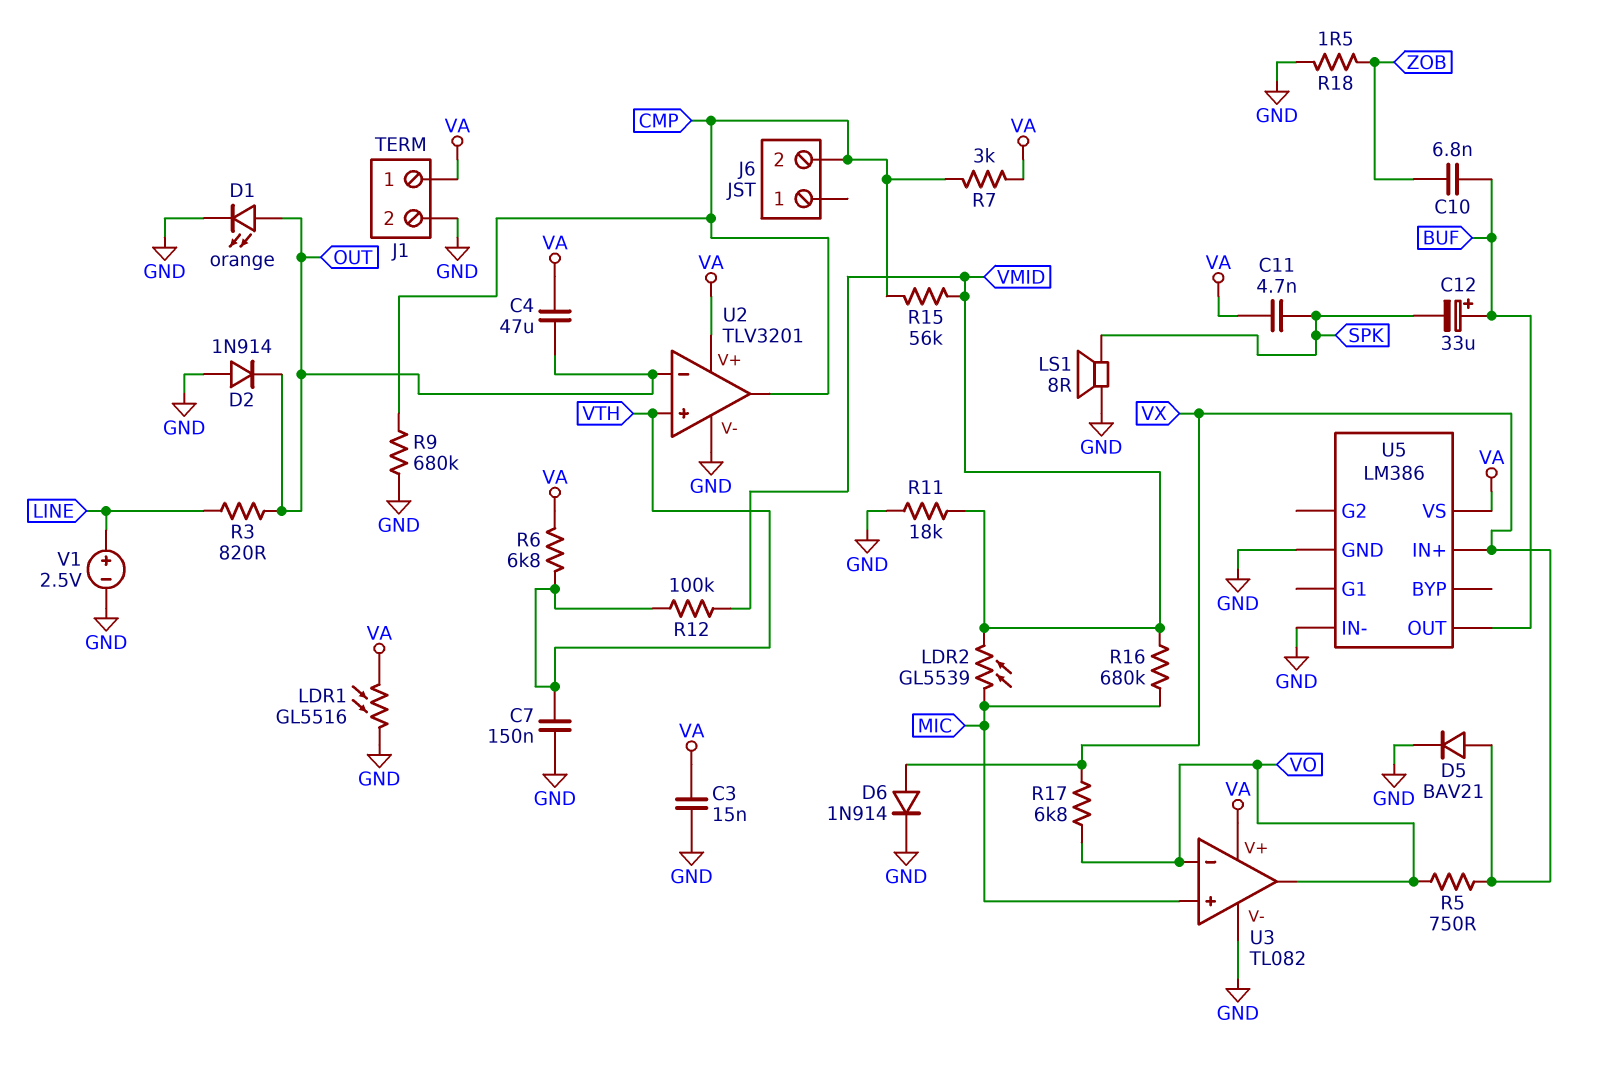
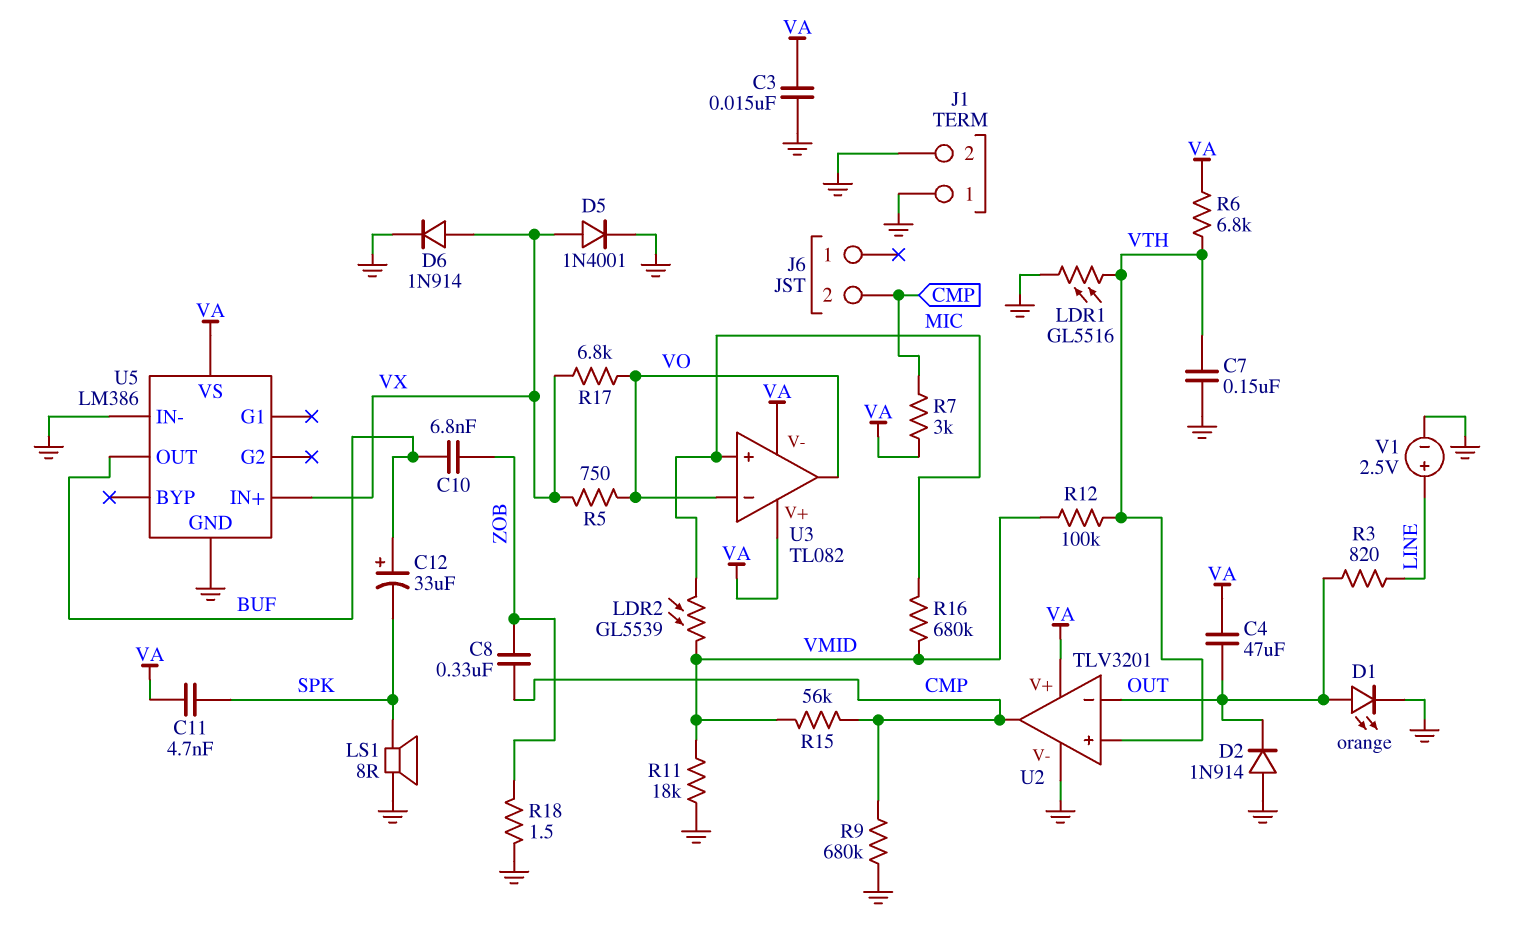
C8: none -> 330nF (CMP, ZOB)
D5: diode BAV21 (A VX, K GND) -> diode 1N4001 (A VX, K GND)
J1 pin 1: VA -> GND
LDR1: GL5516 (GND, VA) -> GL5516 (GND, VTH)
U3 pin V-: GND -> VA

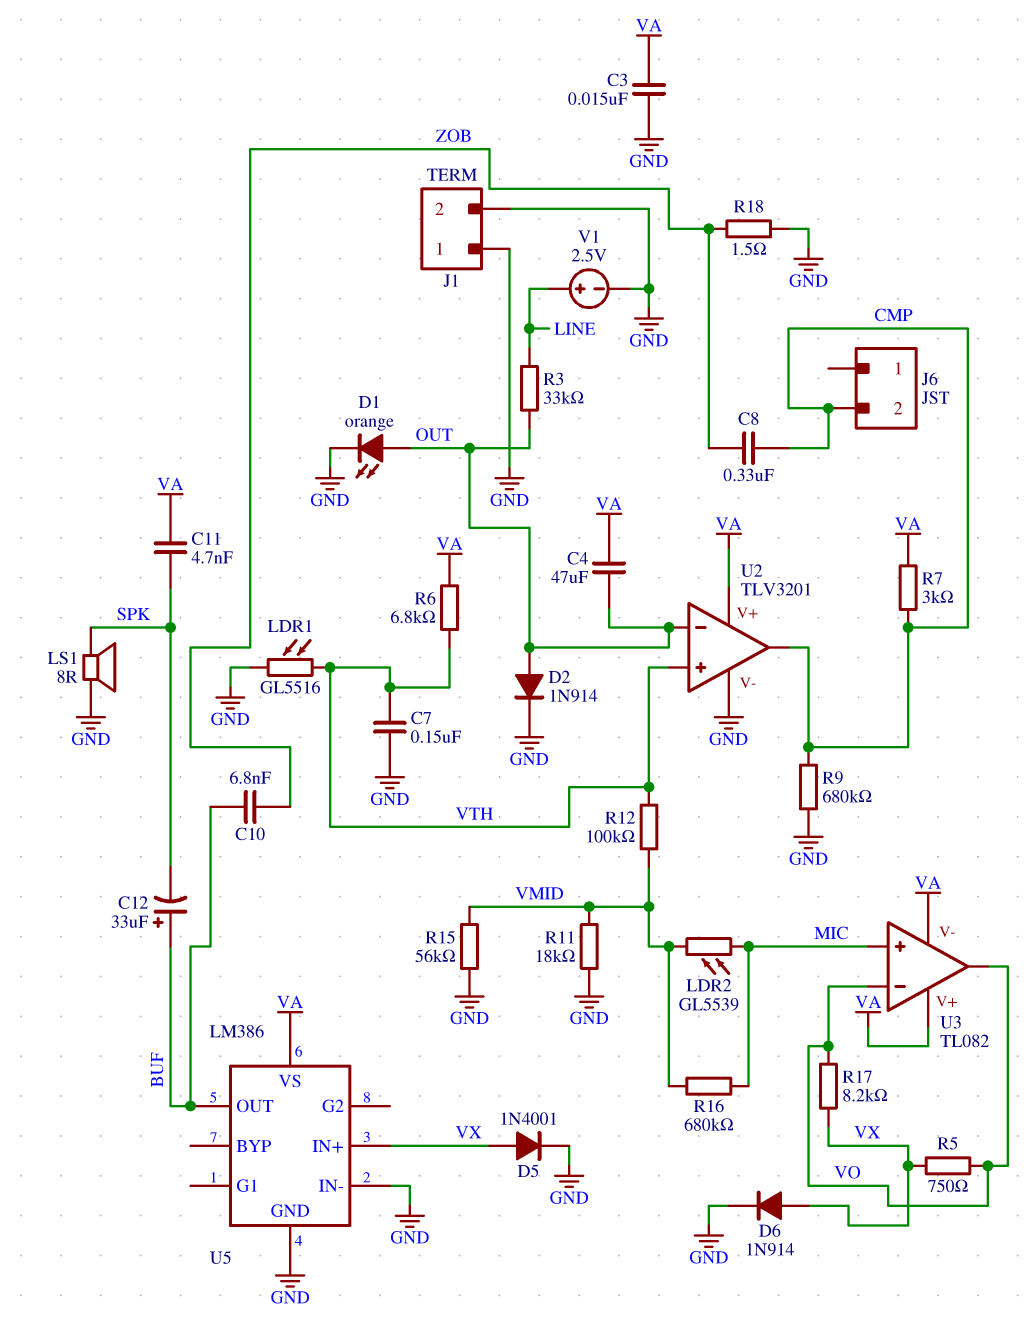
D2: diode 1N914 (A GND, K OUT) -> diode 1N914 (A OUT, K GND)
R3: 820 (LINE, OUT) -> 33k (LINE, OUT)
R15: 56k (CMP, VMID) -> 56k (GND, VMID)
R17: 6.8k (VO, VX) -> 8.2k (VO, VX)

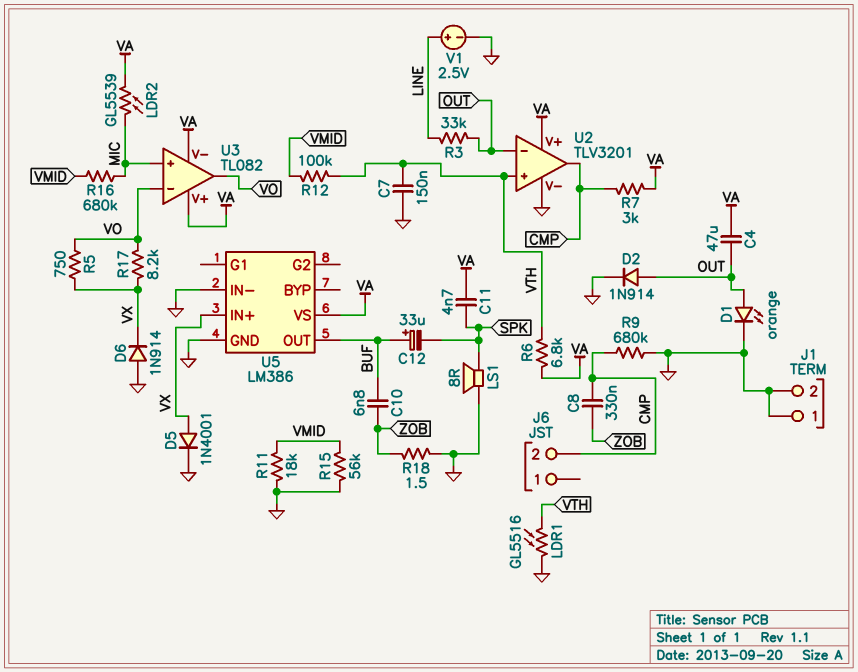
C3: 15nF (GND, VA) -> none
D6: diode 1N914 (A VX, K GND) -> diode 1N914 (A GND, K VX)
LDR2: GL5539 (MIC, VMID) -> GL5539 (MIC, VA)

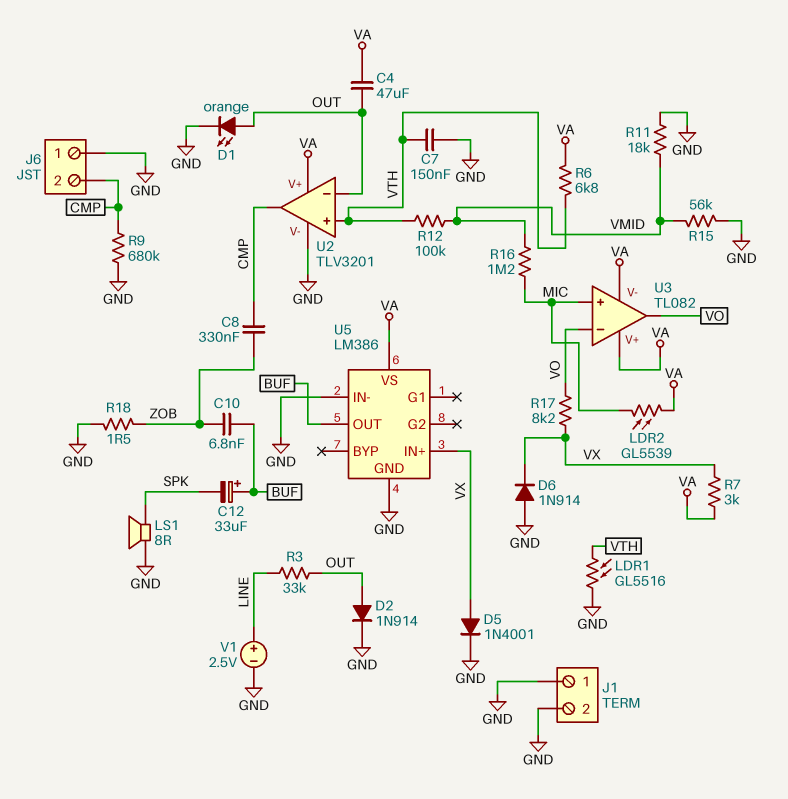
C11: 4.7nF (SPK, VA) -> none
J6 pin 1: none -> GND
R5: 750 (VO, VX) -> none
R7: 3k (CMP, VA) -> 3k (VA, VX)
R16: 680k (MIC, VMID) -> 1.2M (MIC, VMID)

